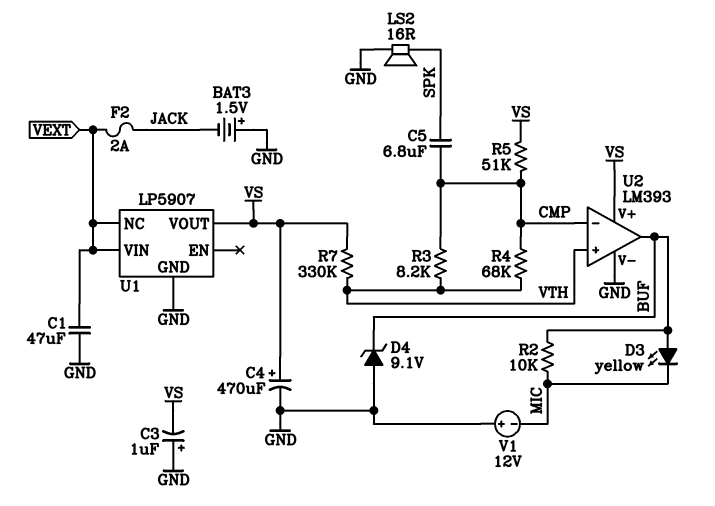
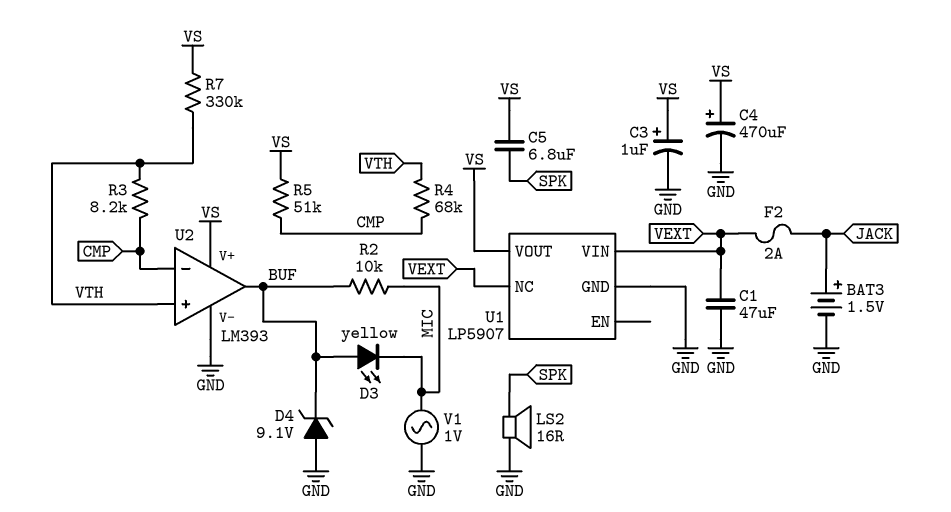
BAT3: 1.5V (plus GND, minus JACK) -> 1.5V (plus JACK, minus GND)
C3: 1uF (plus GND, minus VS) -> 1uF (plus VS, minus GND)
C5: 6.8uF (CMP, SPK) -> 6.8uF (SPK, VS)
V1: 12V (plus GND, minus MIC) -> AC 1V (GND, MIC)

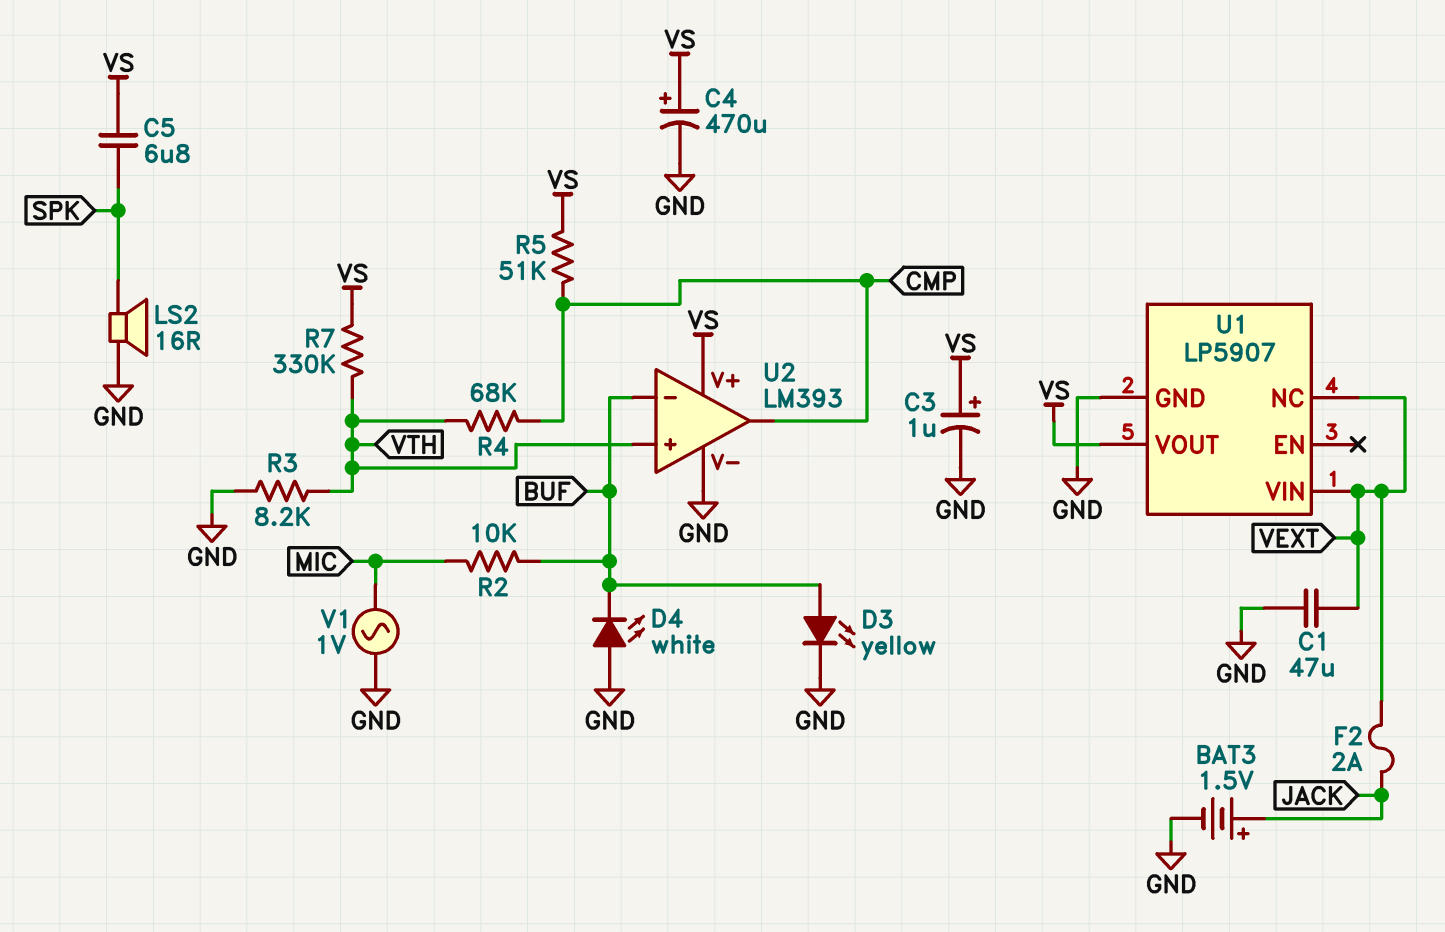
D3: LED yellow (A BUF, K MIC) -> LED yellow (A BUF, K GND)
D4: zener 9.1V (A GND, K BUF) -> LED white (A GND, K BUF)
R3: 8.2k (CMP, VTH) -> 8.2k (GND, VTH)
U2 pin in-: CMP -> BUF
U2 pin out: BUF -> CMP

